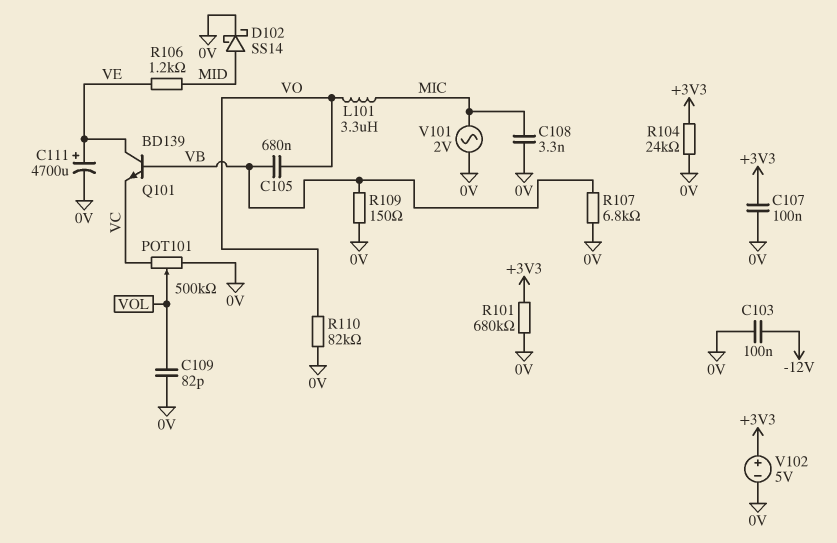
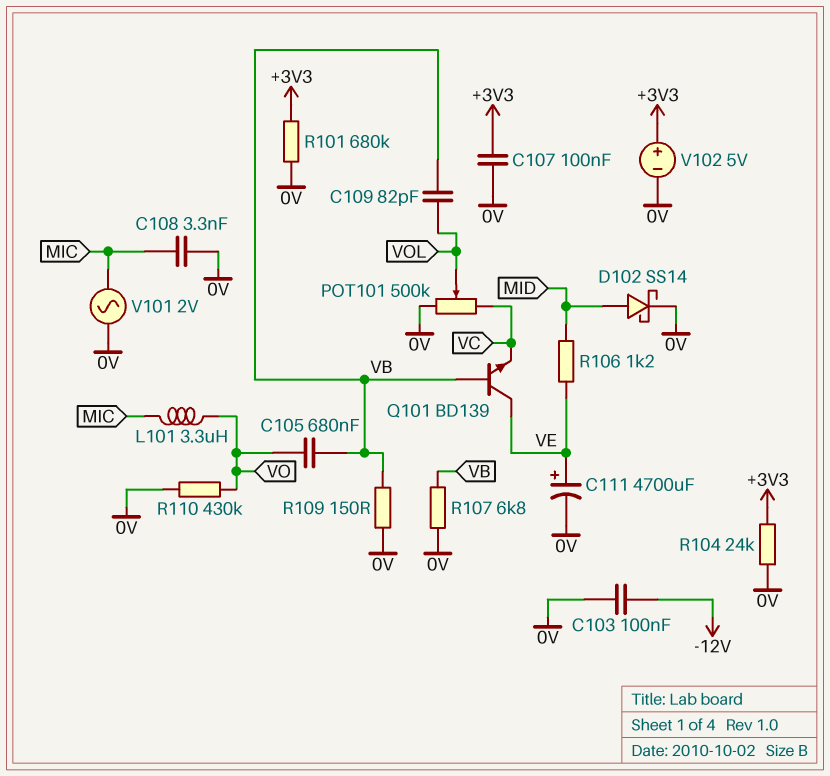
C109: 82pF (0V, VOL) -> 82pF (VB, VOL)
R110: 82k (0V, VO) -> 430k (0V, VO)

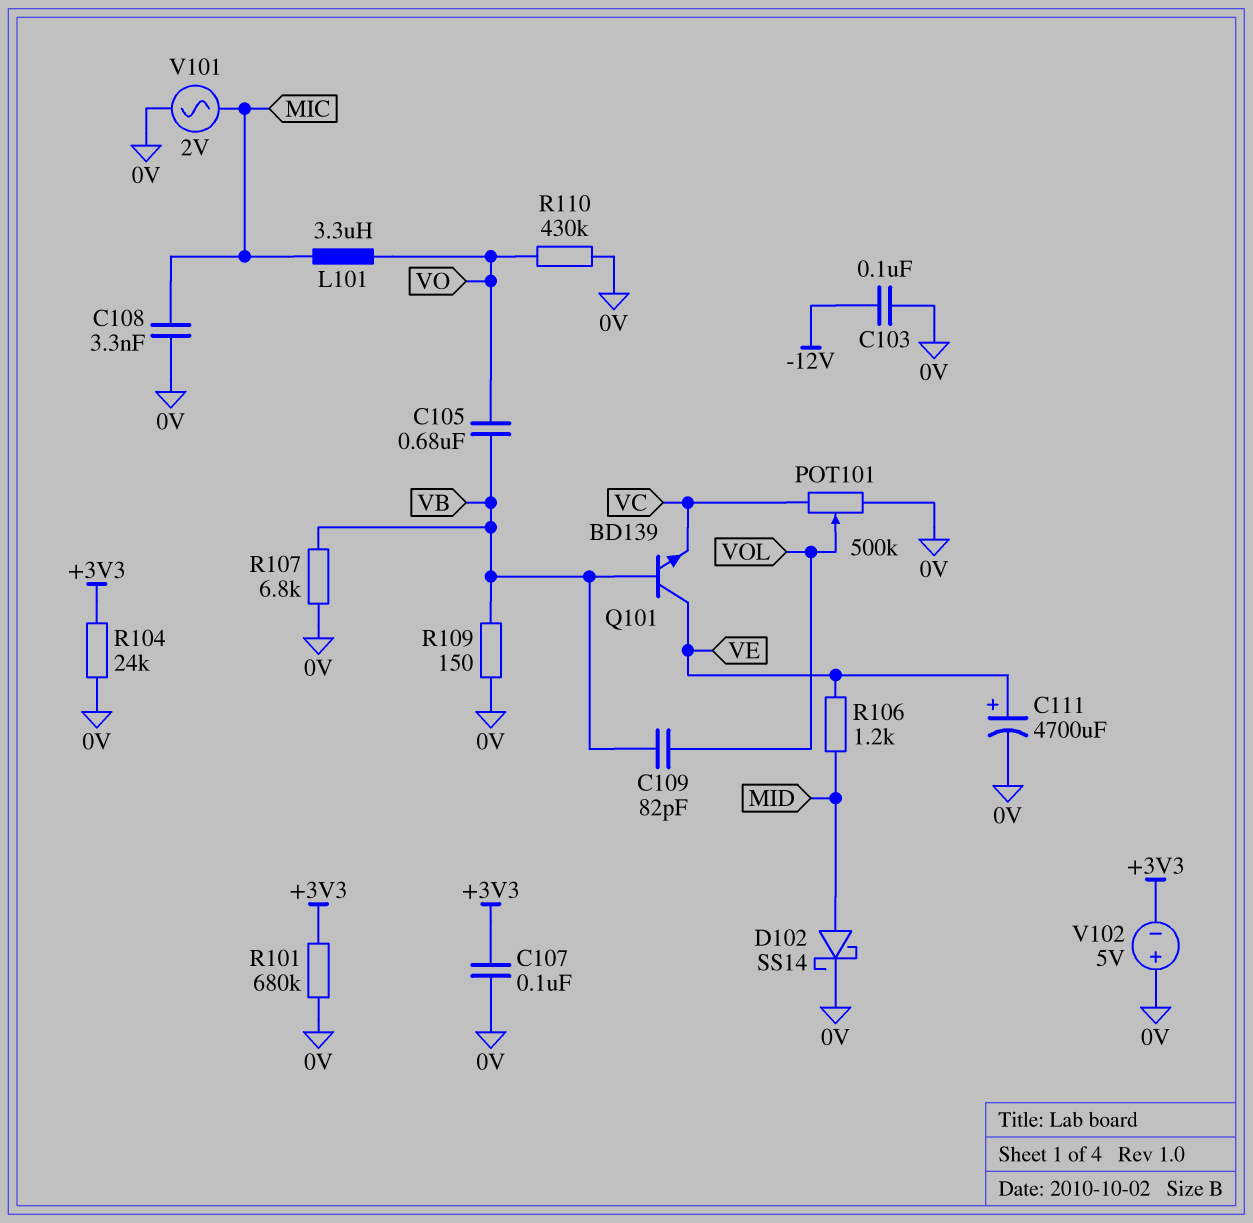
V102: 5V (plus +3V3, minus 0V) -> 5V (plus 0V, minus +3V3)

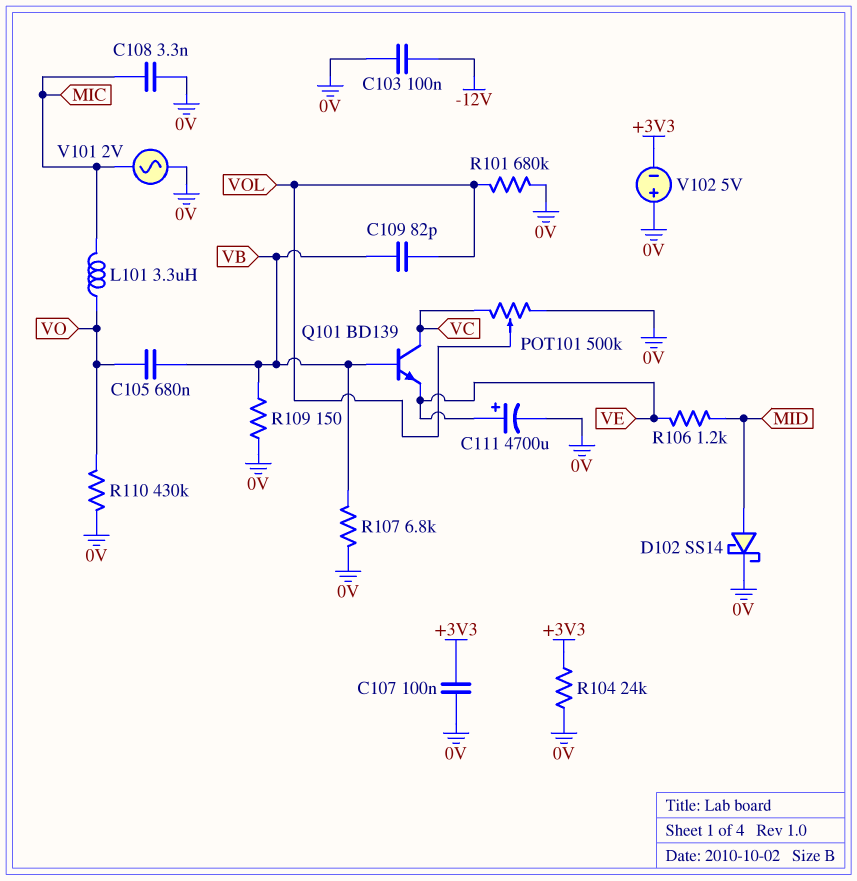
Q101: NPN BD139 (B VB, C VE, E VC) -> NPN BD139 (B VB, C VC, E VE)
R101: 680k (+3V3, 0V) -> 680k (0V, VOL)

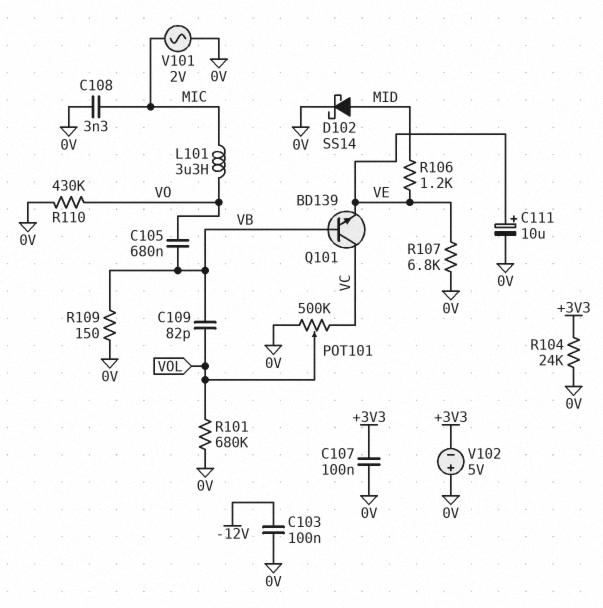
C111: 4700uF (plus VE, minus 0V) -> 10uF (plus VE, minus 0V)
R107: 6.8k (0V, VB) -> 6.8k (0V, VE)

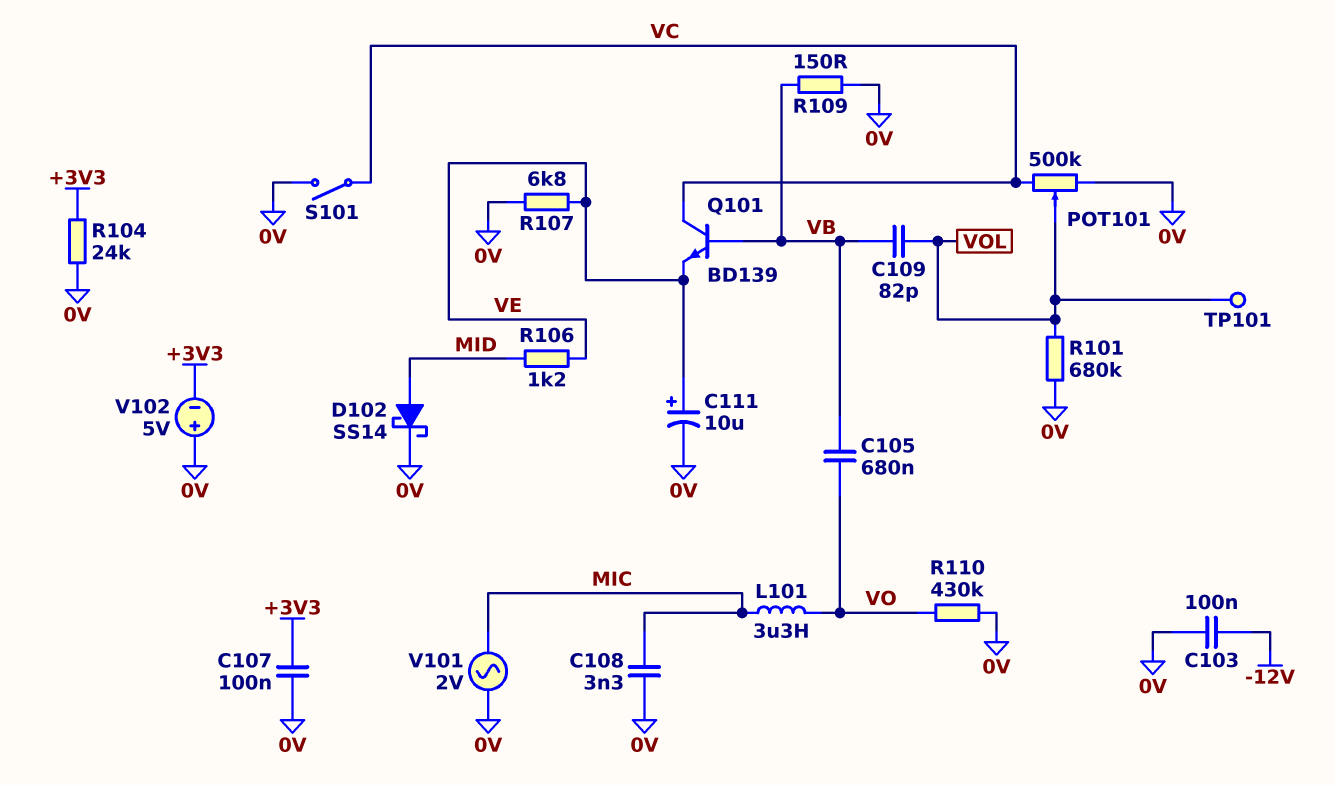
S101: none -> switch (0V, VC)
TP101: none -> test point (VOL)

